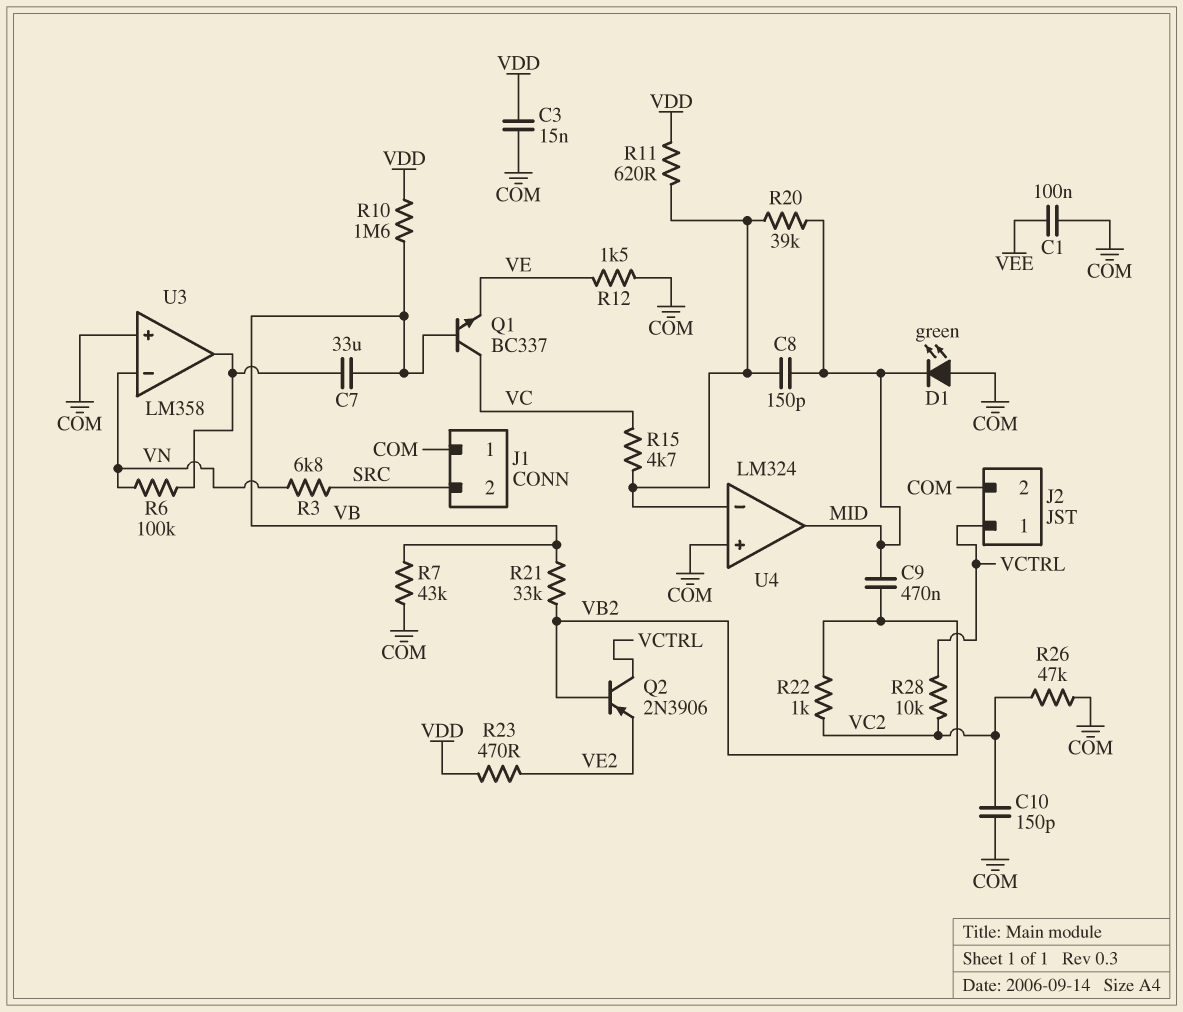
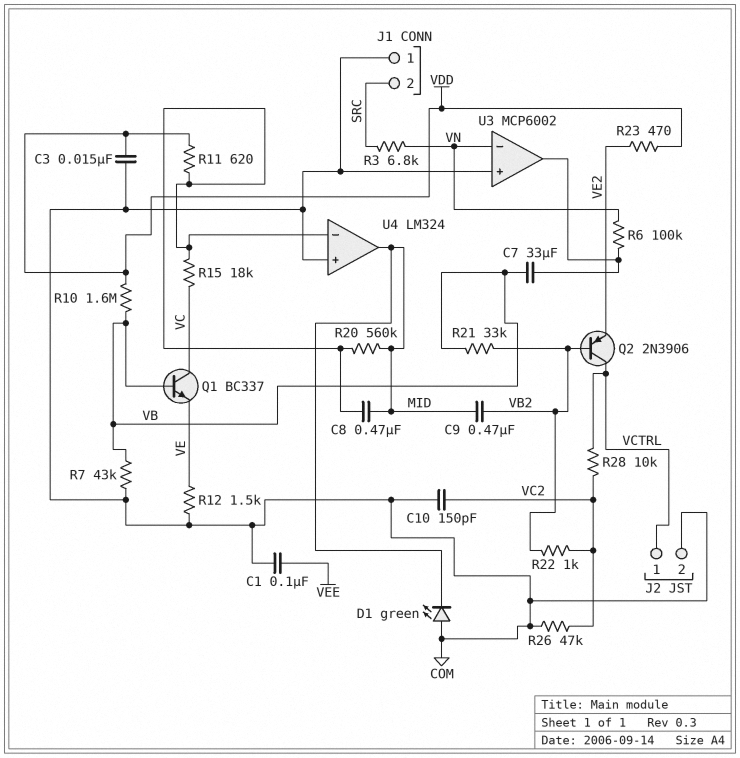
C8: 150pF (MID, U4/in-) -> 470nF (MID, U4/in-)
R15: 4.7k (U4/in-, VC) -> 18k (U4/in-, VC)
R20: 39k (MID, U4/in-) -> 560k (MID, U4/in-)
U3: LM358 -> MCP6002

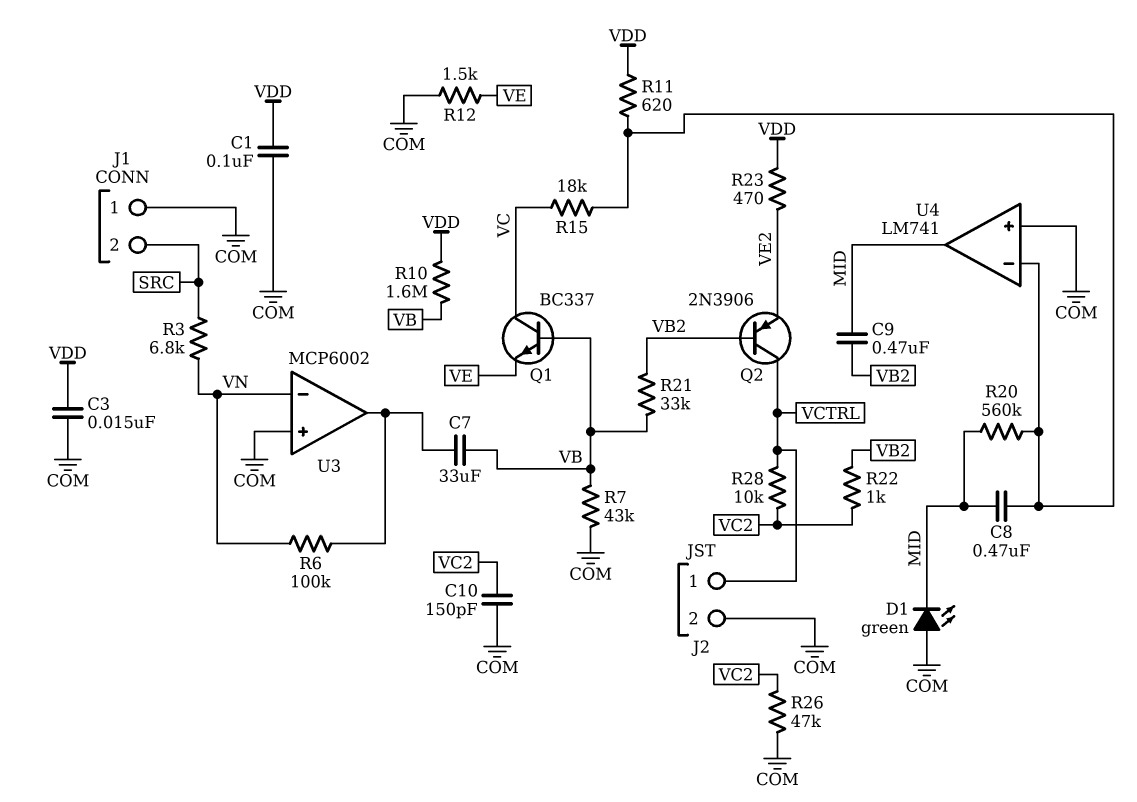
C1: 100nF (COM, VEE) -> 100nF (COM, VDD)
U4: LM324 -> LM741

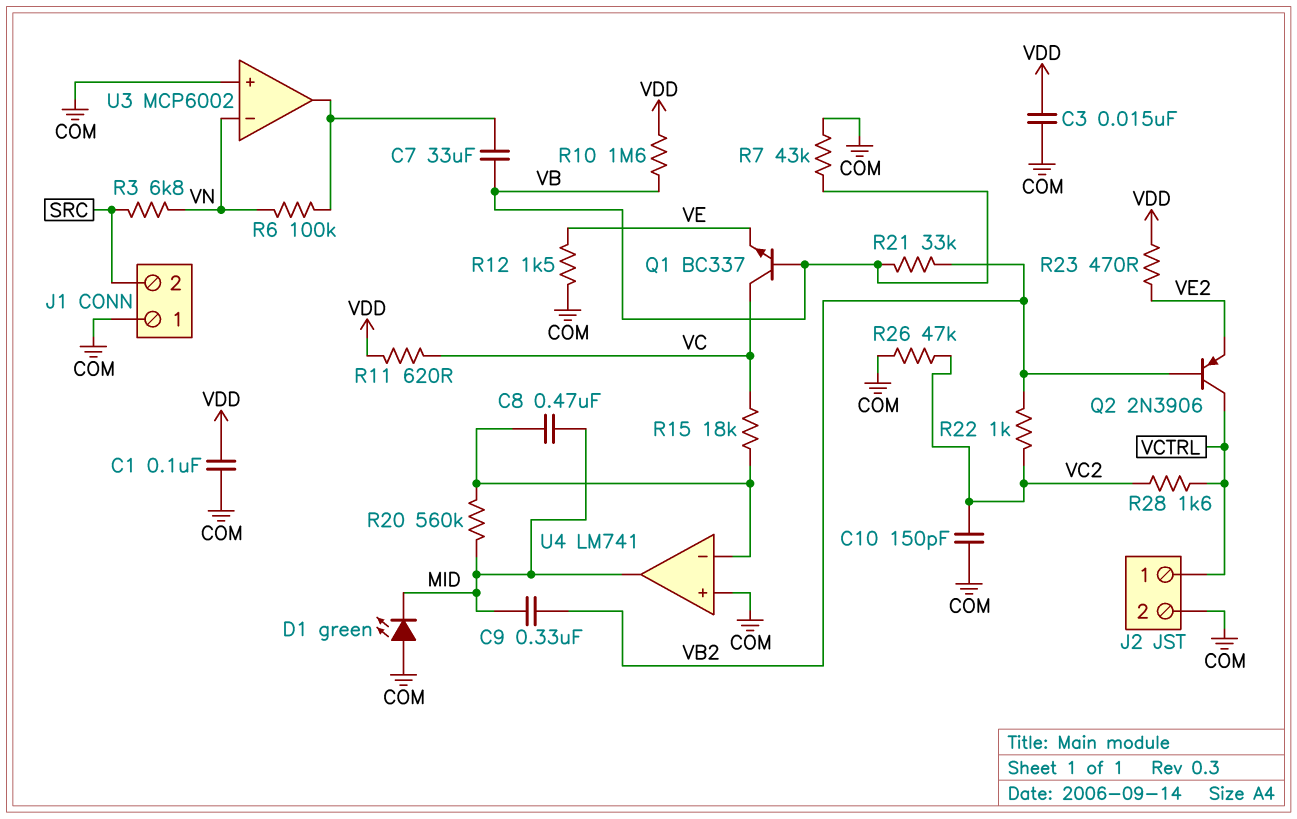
C9: 470nF (MID, VB2) -> 330nF (MID, VB2)
R11: 620 (U4/in-, VDD) -> 620 (VC, VDD)
R28: 10k (VC2, VCTRL) -> 1.6k (VC2, VCTRL)

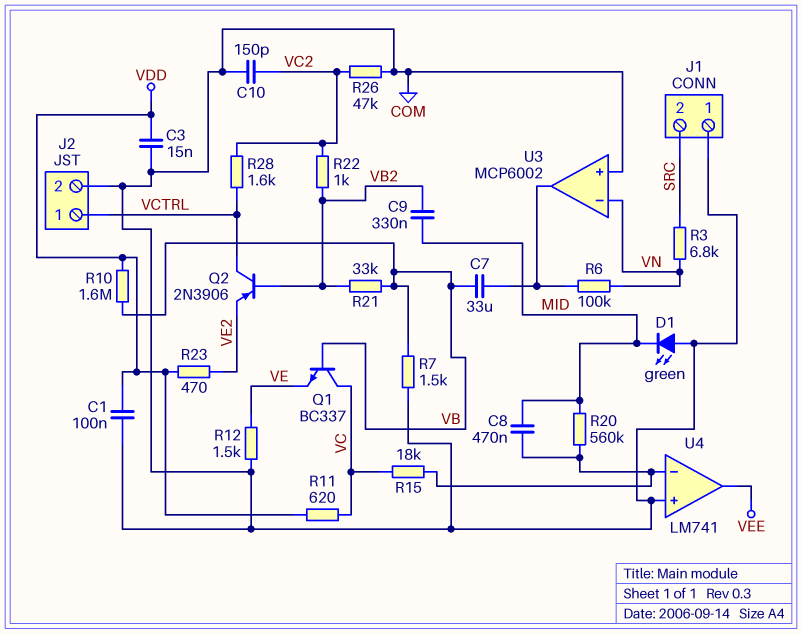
R7: 43k (COM, VB) -> 1.5k (COM, VB)
U4 pin out: MID -> VEE

